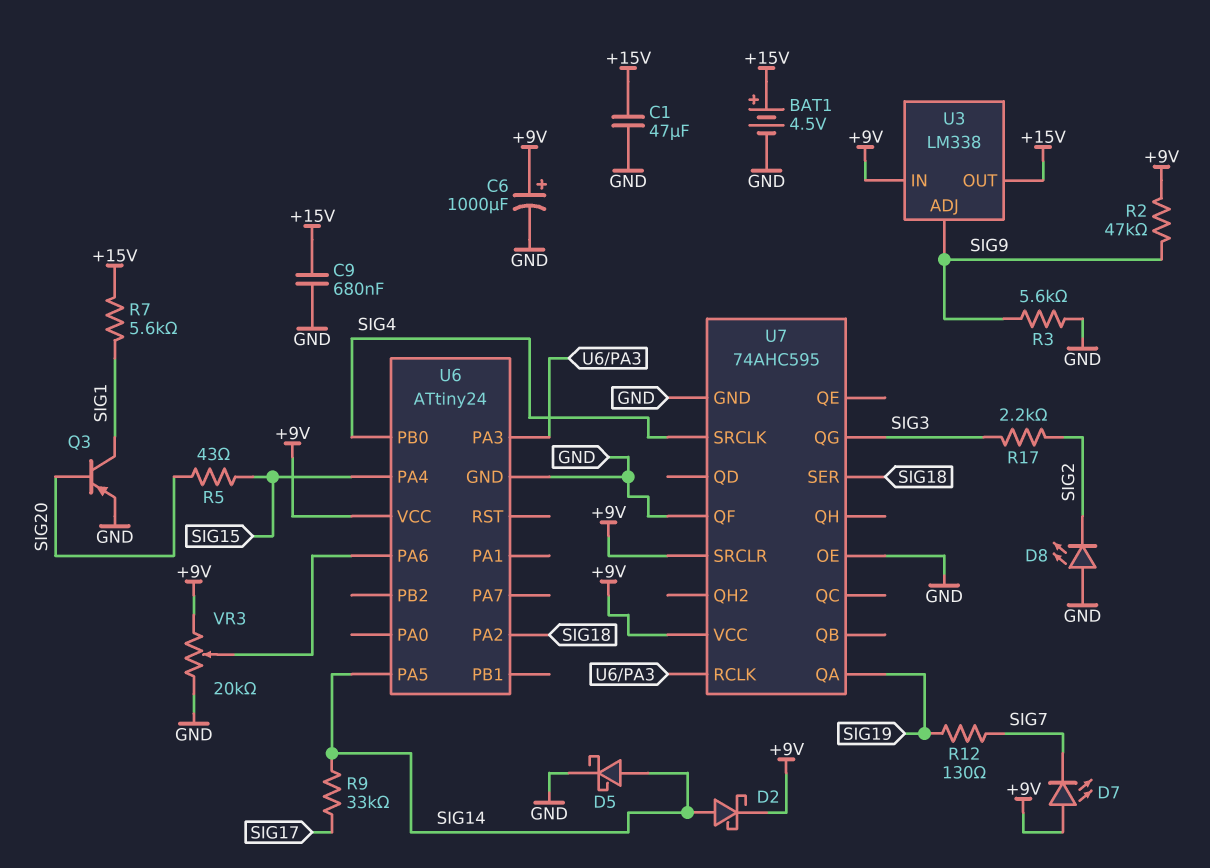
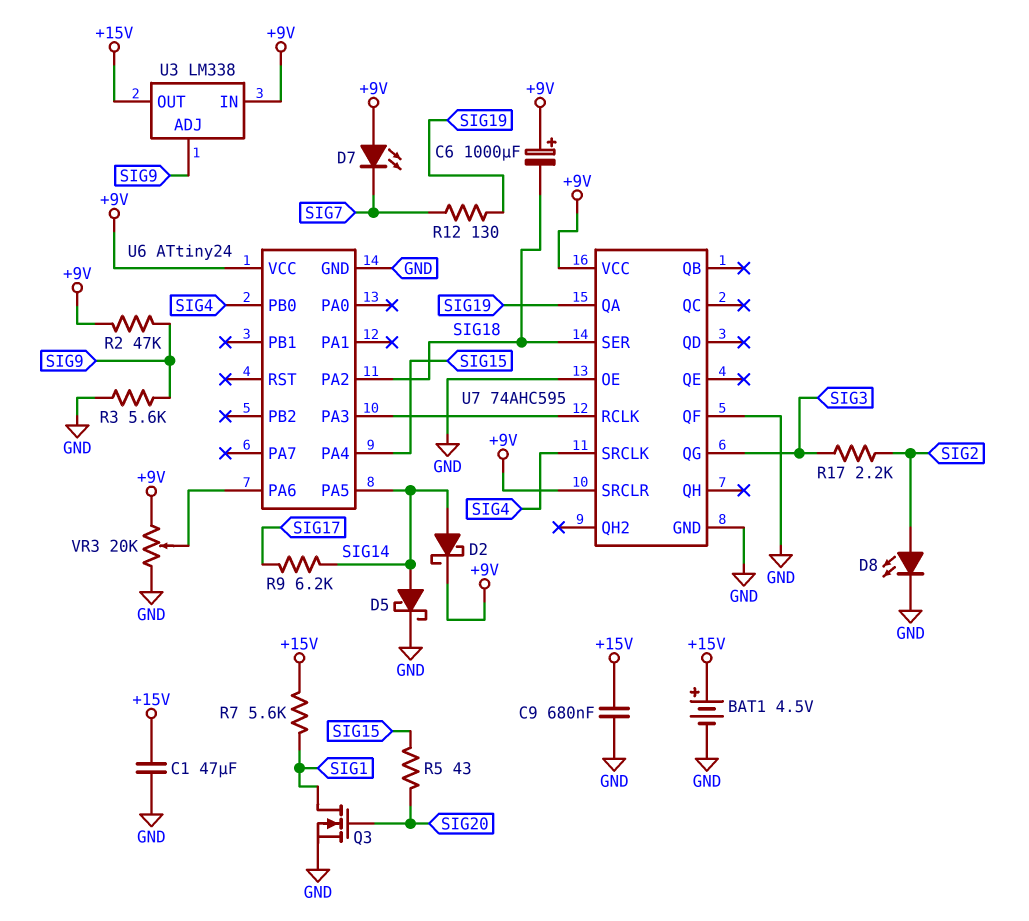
C6: 1000uF (plus +9V, minus GND) -> 1000uF (plus +9V, minus SIG18)
D8: LED (A GND, K SIG2) -> LED (A SIG2, K GND)
Q3: PNP (B SIG20, C SIG1, E GND) -> NMOS (G SIG20, D SIG1, S GND)
R9: 33k (SIG14, SIG17) -> 6.2k (SIG14, SIG17)

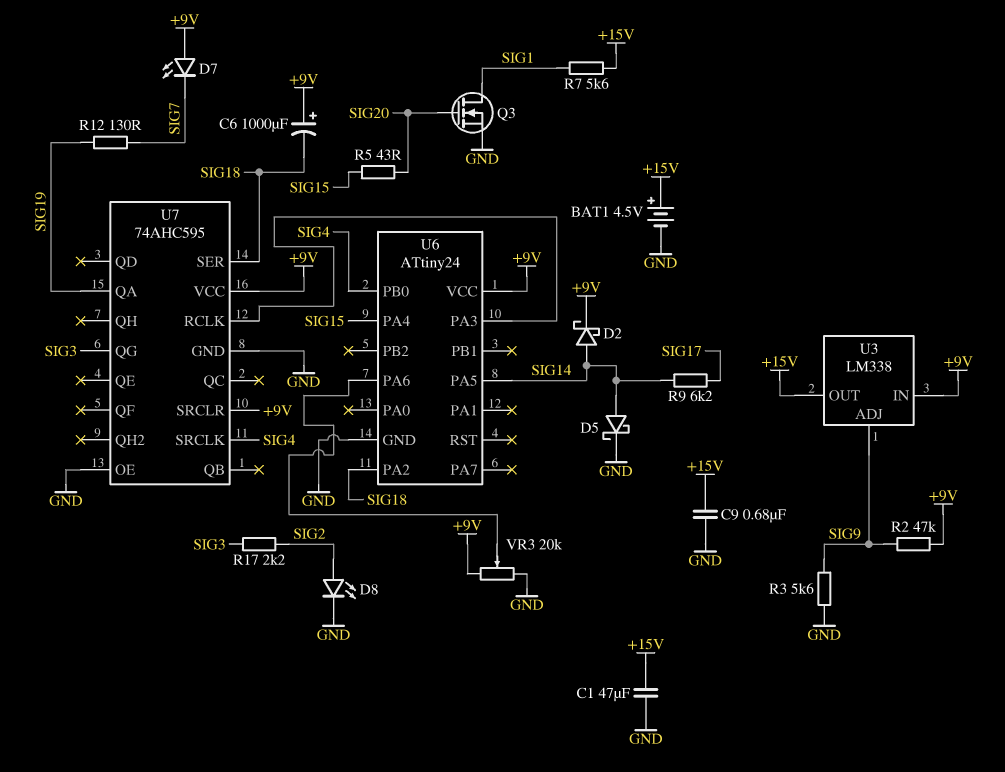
U7 pin QF: GND -> none

